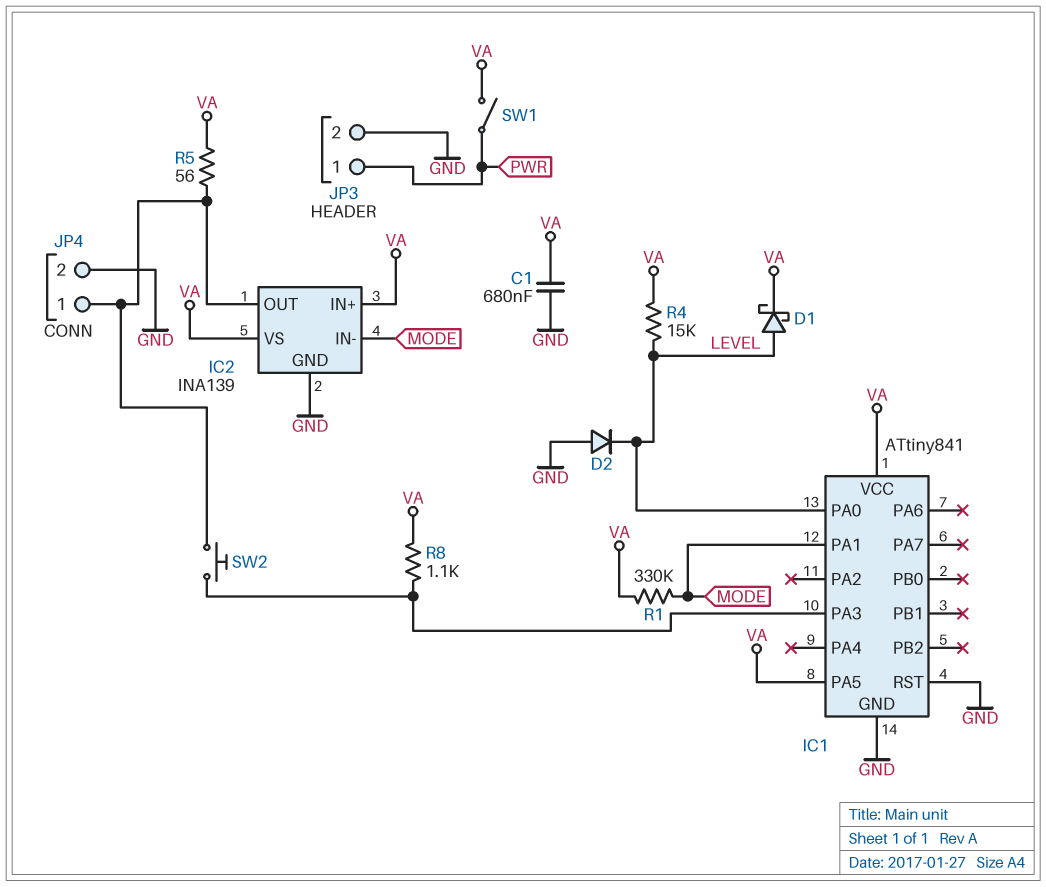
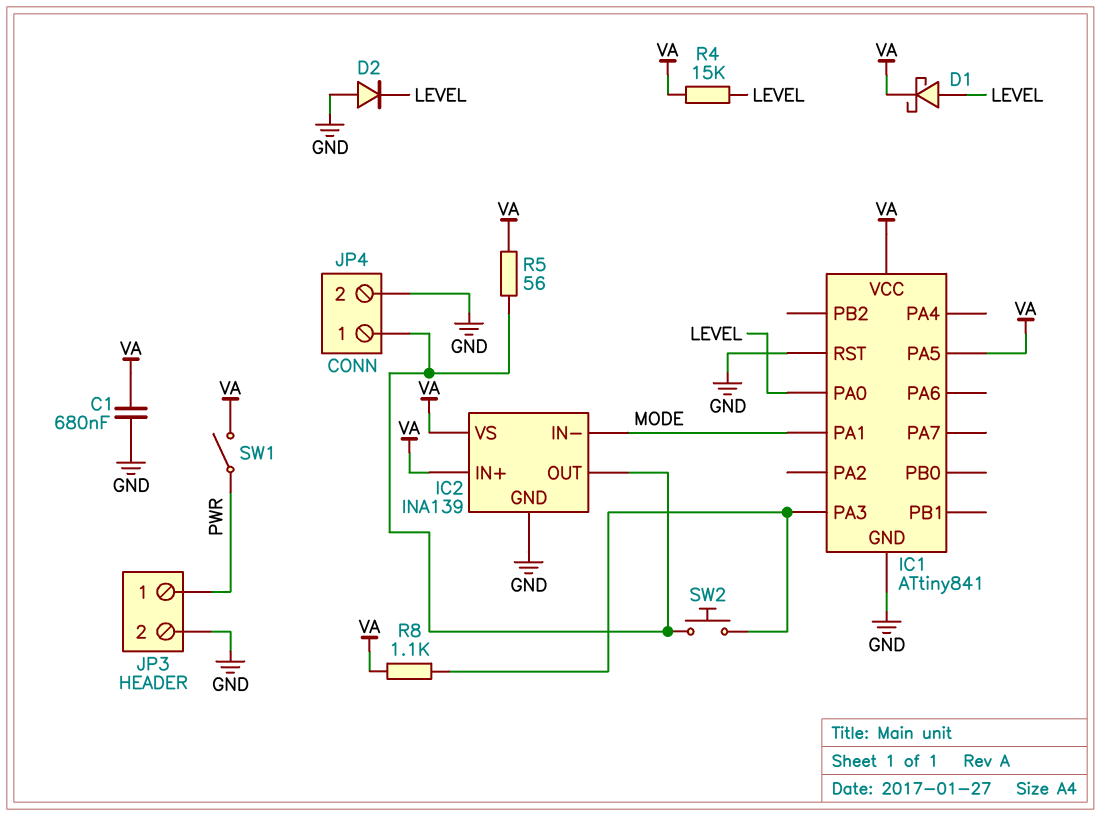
R1: 330k (MODE, VA) -> none

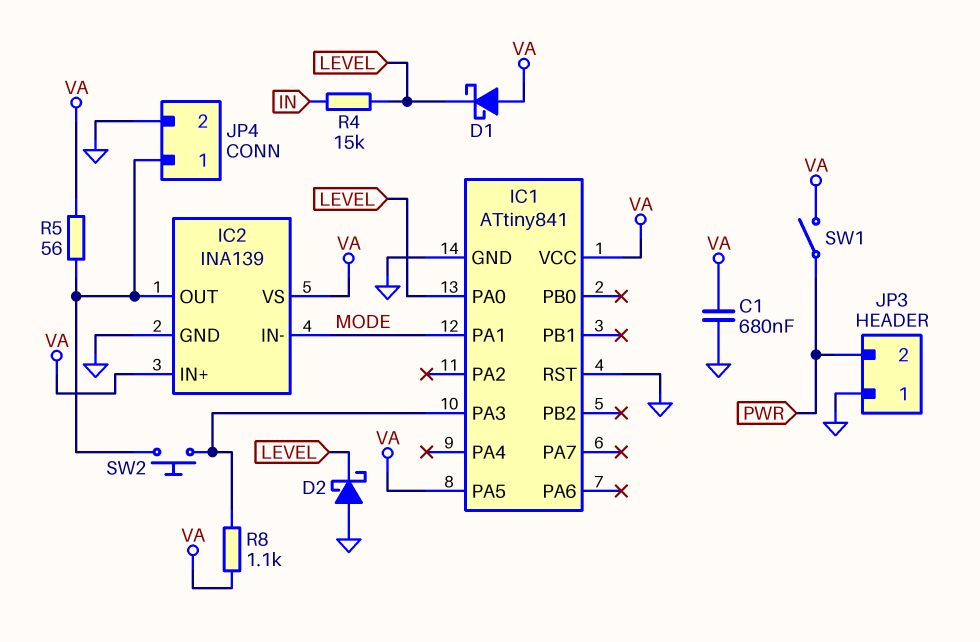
D1: schottky (A LEVEL, K VA) -> schottky (A VA, K LEVEL)
D2: diode (A GND, K LEVEL) -> schottky (A GND, K LEVEL)
JP3 pin 1: PWR -> GND
JP3 pin 2: GND -> PWR
R4: 15k (LEVEL, VA) -> 15k (IN, LEVEL)

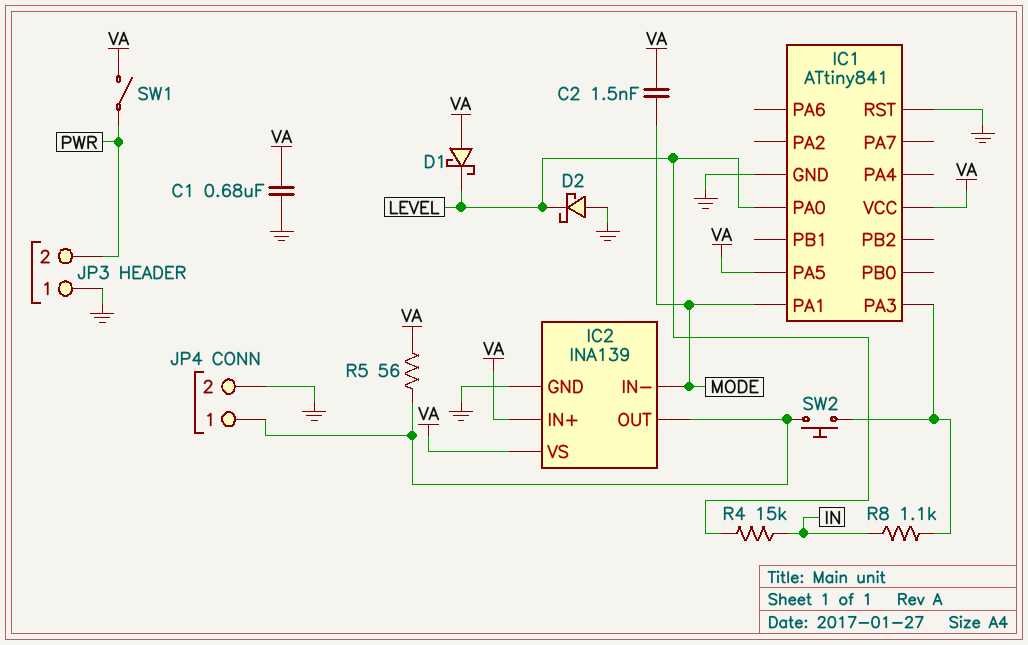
C2: none -> 1.5nF (MODE, VA)
R8: 1.1k (IC1/PA3, VA) -> 1.1k (IC1/PA3, IN)

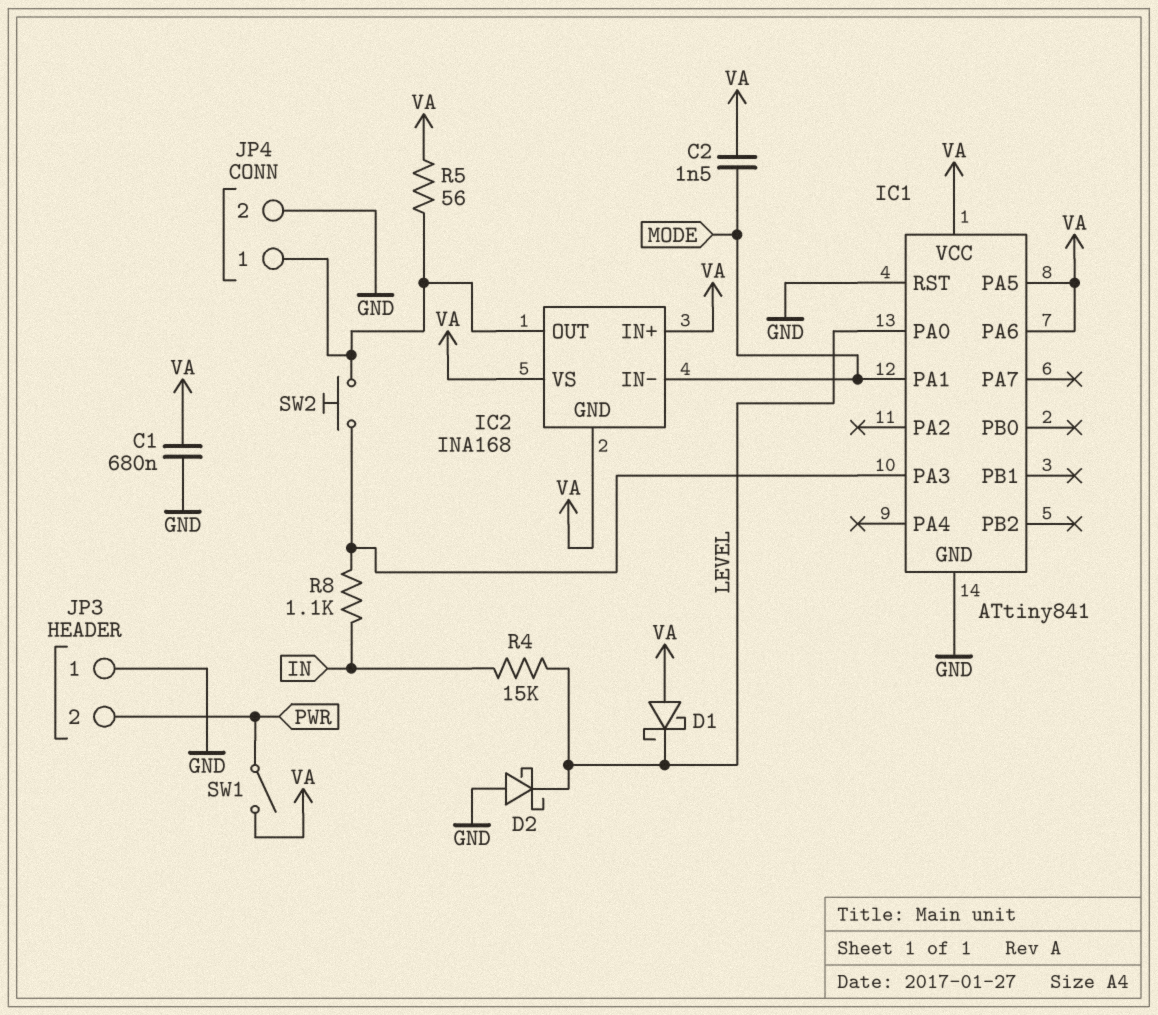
IC1 pin PA6: none -> VA
IC2: INA139 -> INA168
IC2 pin GND: GND -> VA

